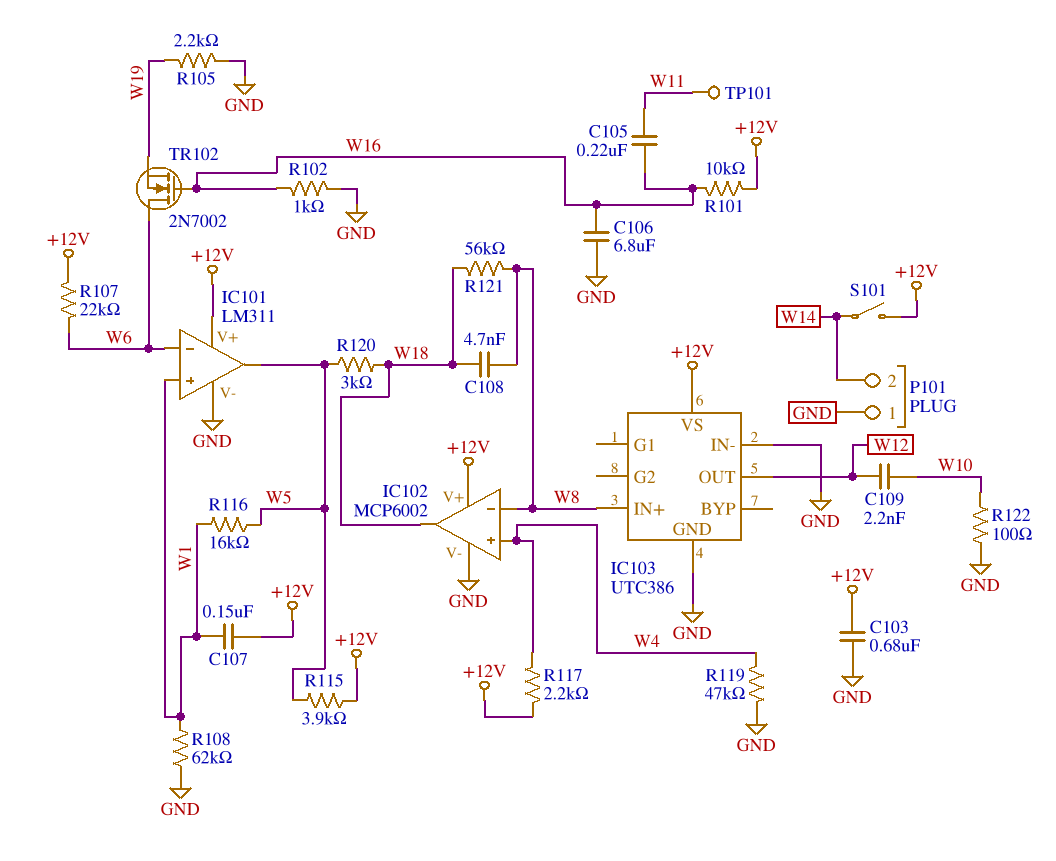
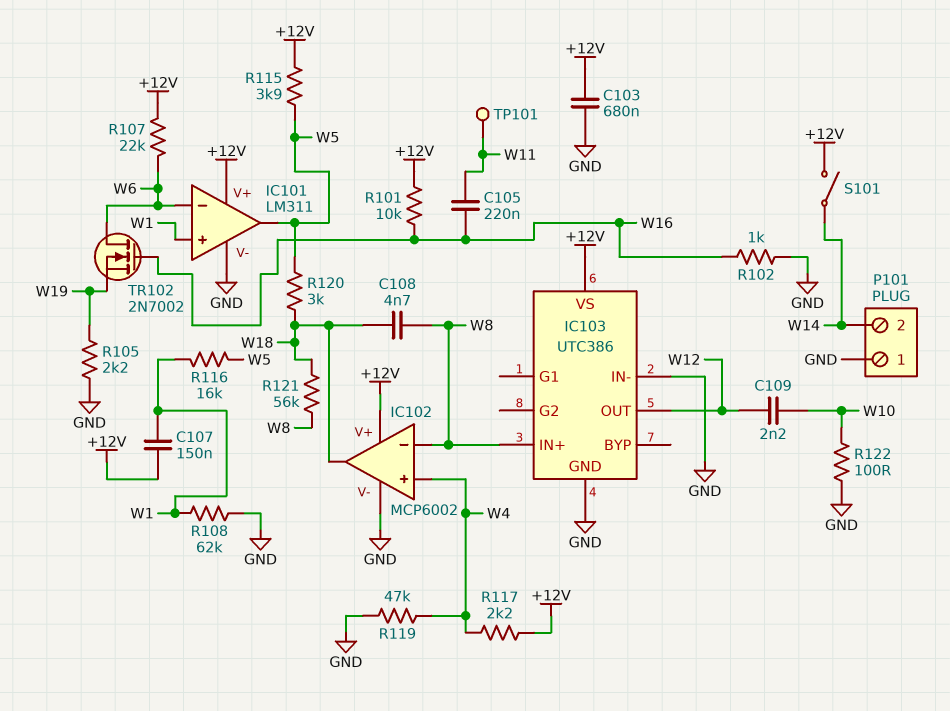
C106: 6.8uF (GND, W16) -> none

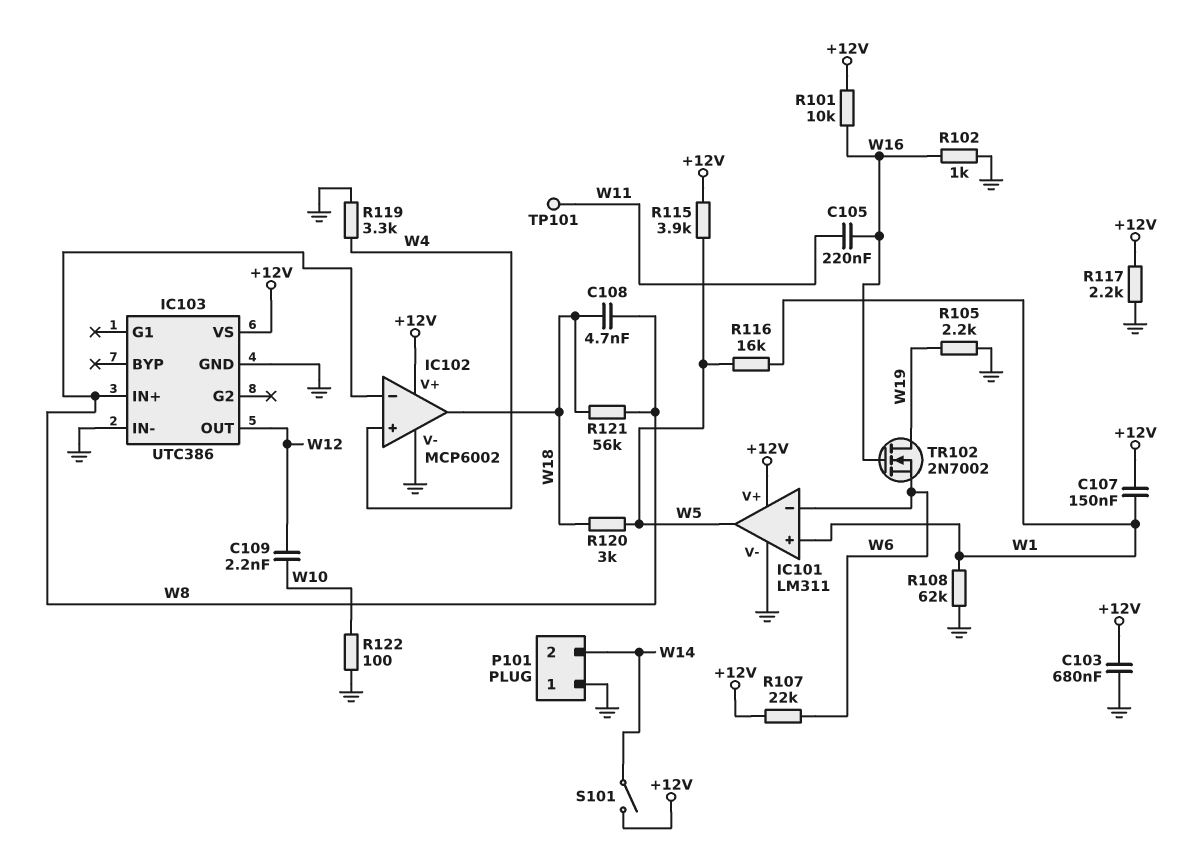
R117: 2.2k (+12V, W4) -> 2.2k (+12V, GND)
R119: 47k (GND, W4) -> 3.3k (GND, W4)
TR102: NMOS 2N7002 (G W16, D W6, S W19) -> NMOS 2N7002 (G W16, D W19, S W6)

